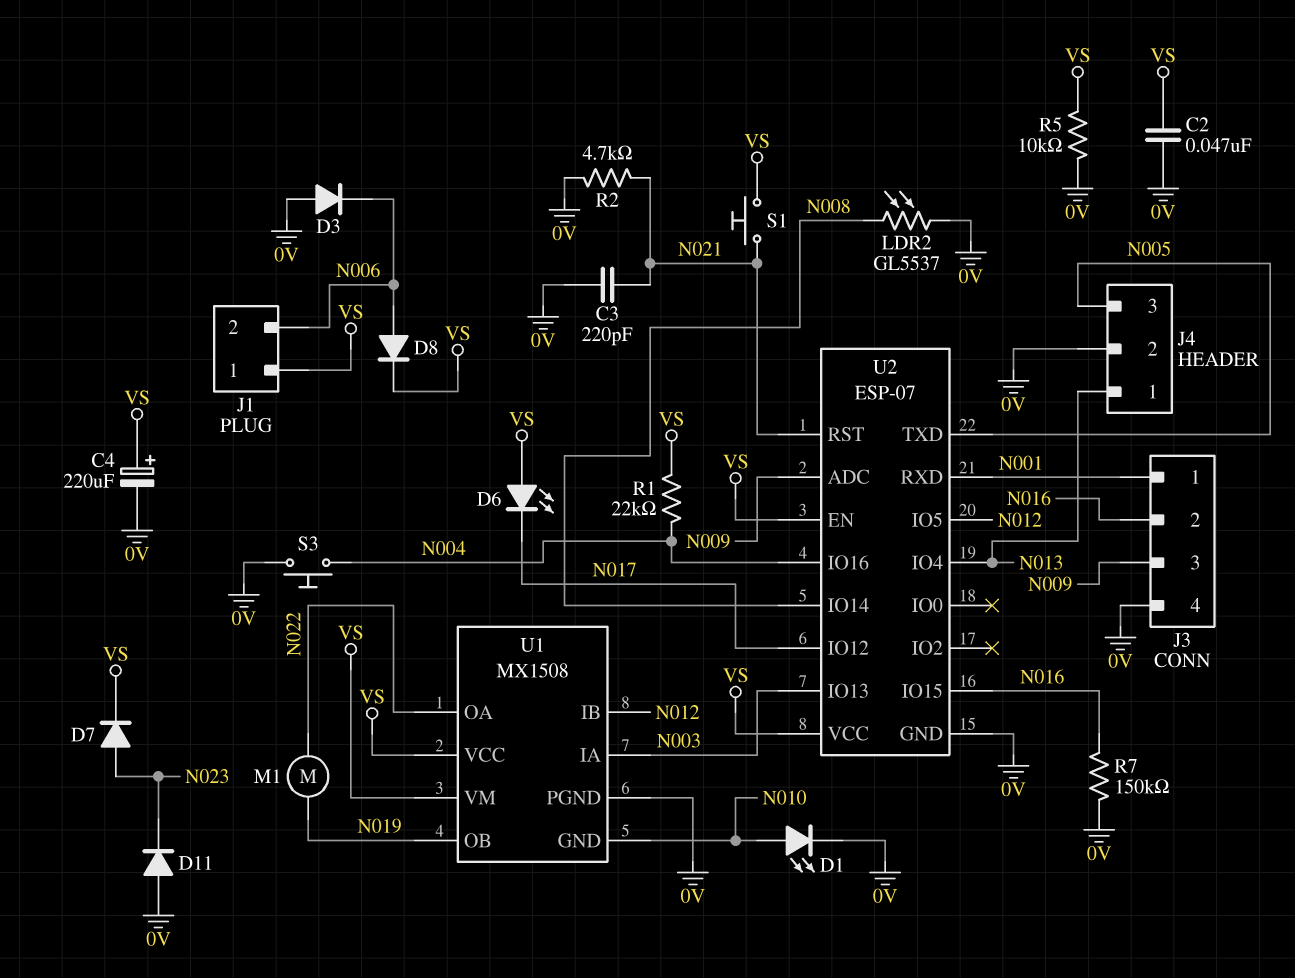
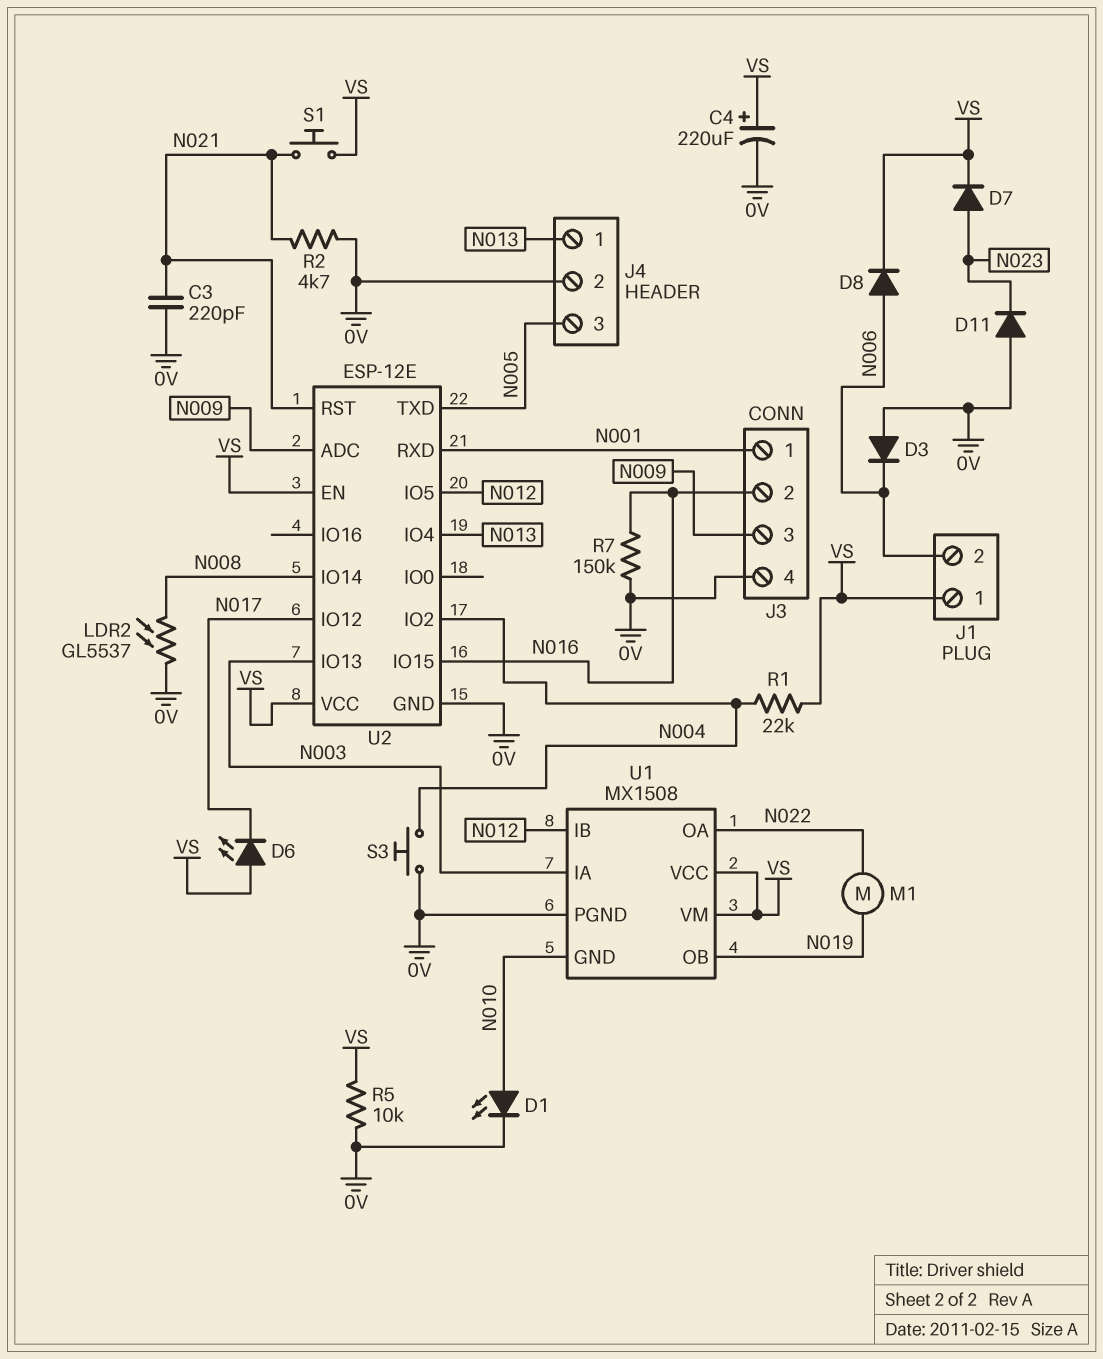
C2: 47nF (0V, VS) -> none
U2: ESP-07 -> ESP-12E
U2 pin IO2: none -> N004
U2 pin IO16: N004 -> none

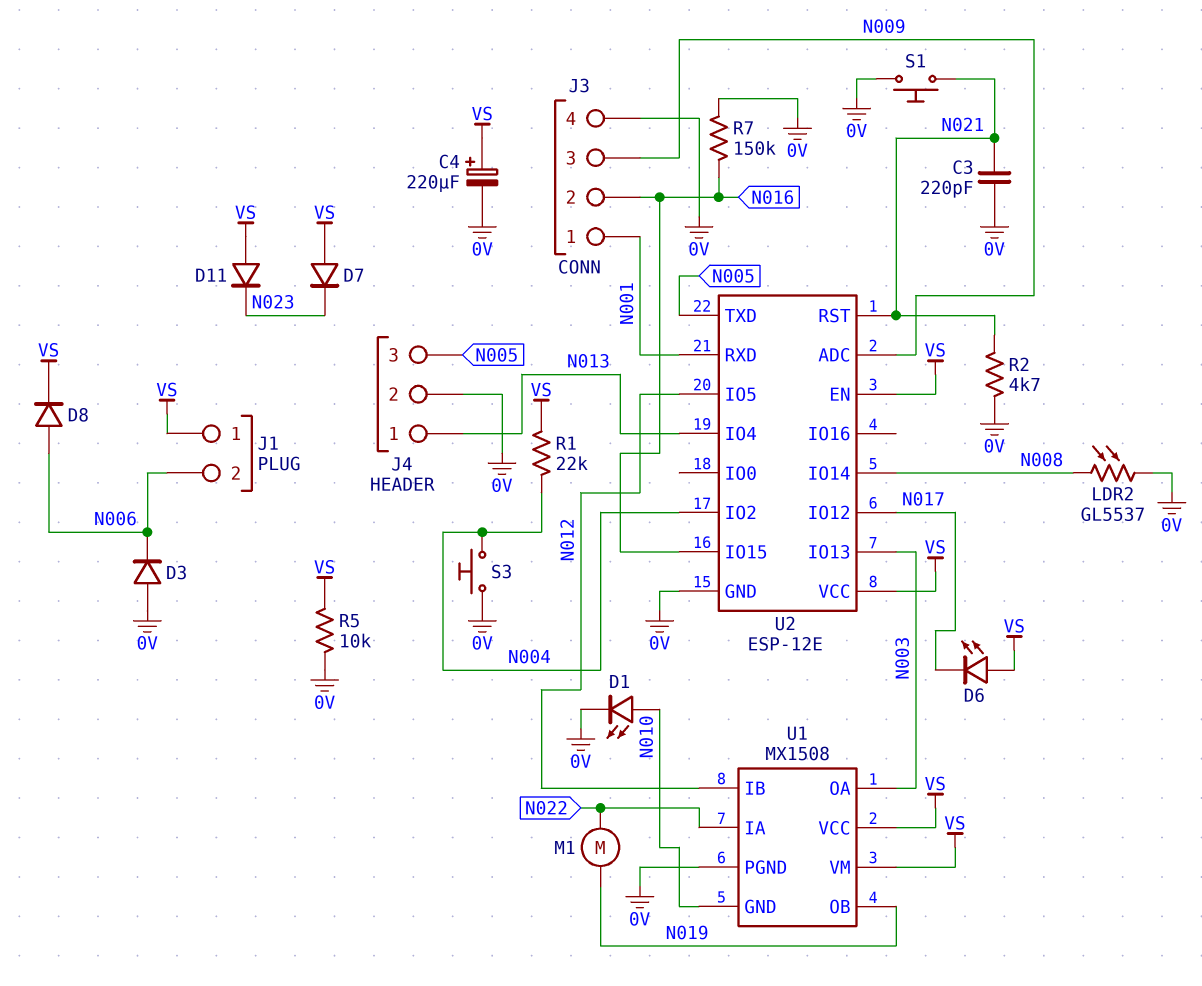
D7: diode (A N023, K VS) -> diode (A VS, K N023)
D11: diode (A 0V, K N023) -> diode (A VS, K N023)
S1: button (N021, VS) -> button (0V, N021)
U1 pin IA: N003 -> N022
U1 pin OA: N022 -> N003

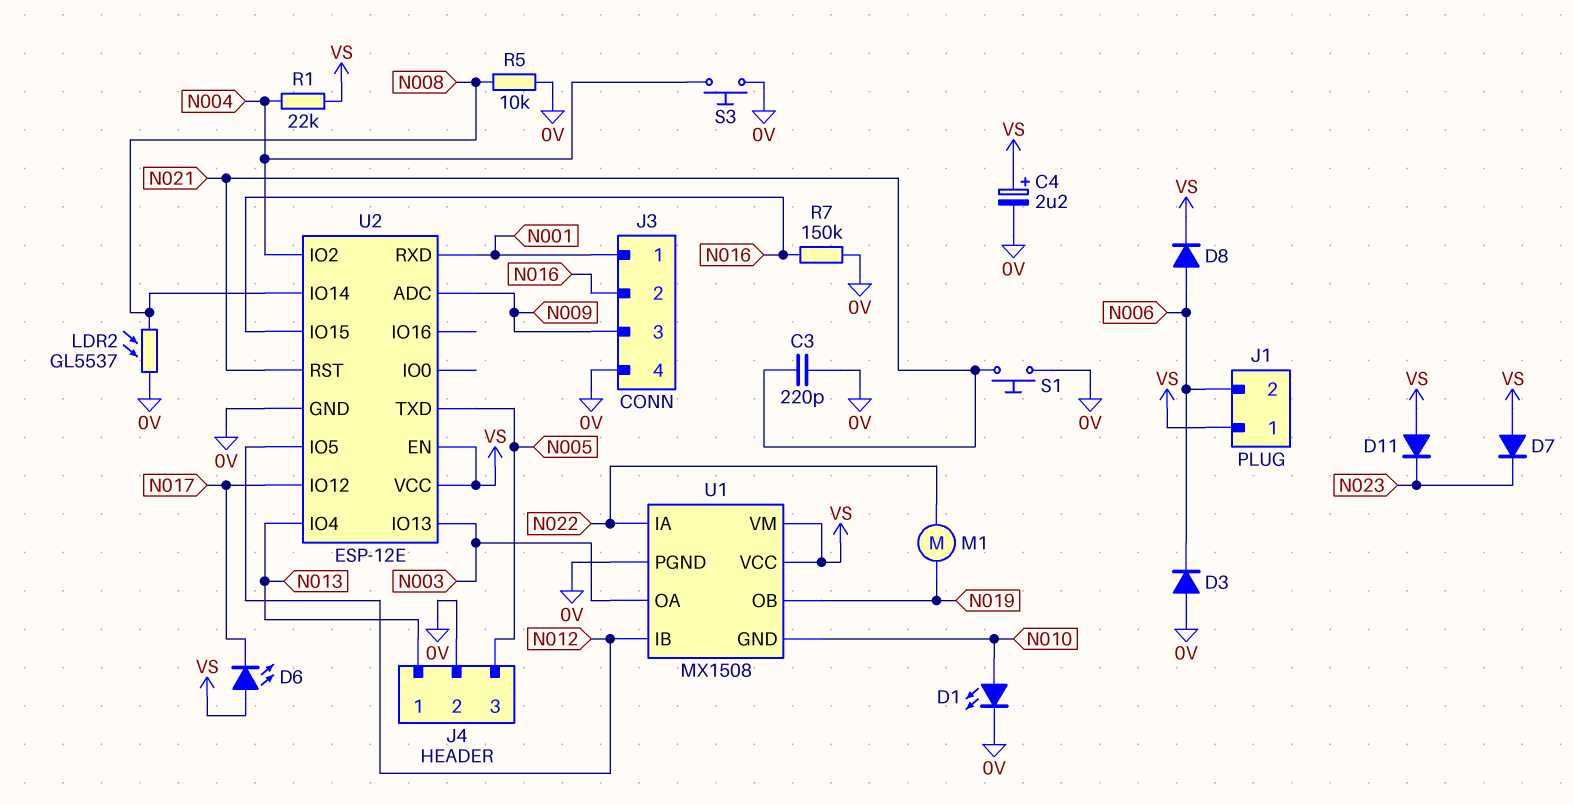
C4: 220uF (plus VS, minus 0V) -> 2.2uF (plus VS, minus 0V)
R2: 4.7k (0V, N021) -> none
R5: 10k (0V, VS) -> 10k (0V, N008)

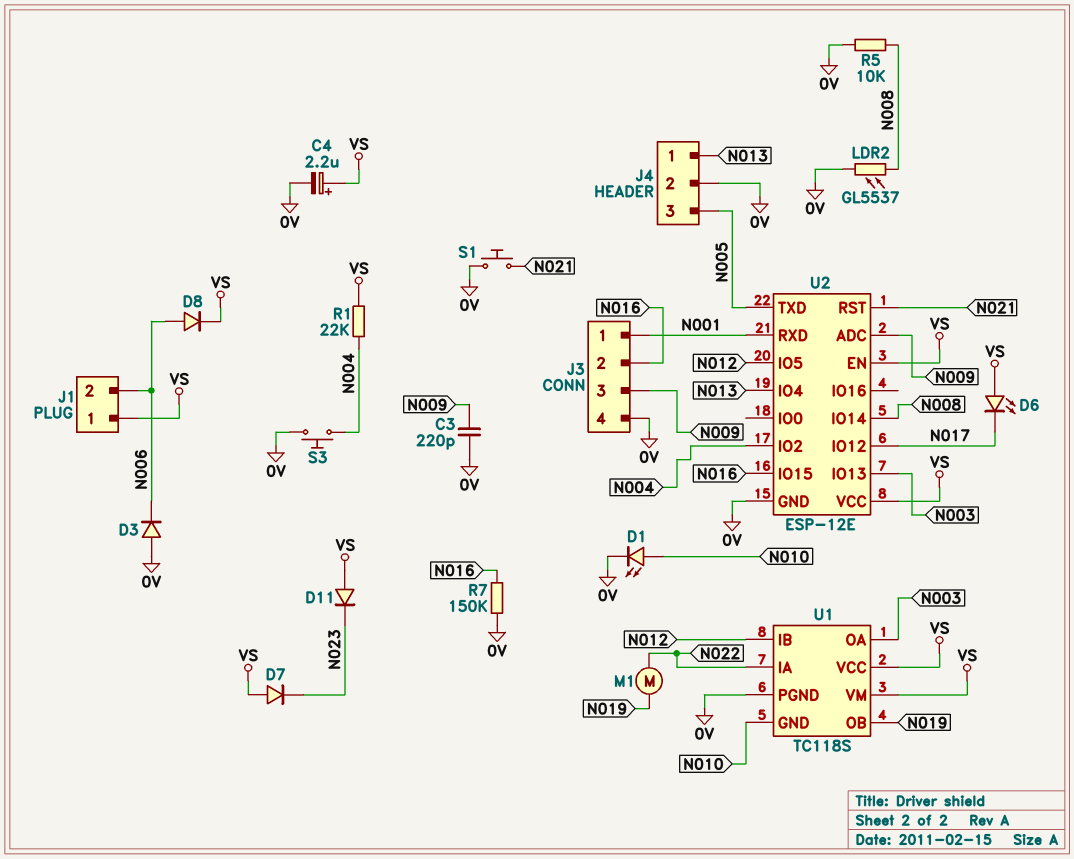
C3: 220pF (0V, N021) -> 220pF (0V, N009)
U1: MX1508 -> TC118S

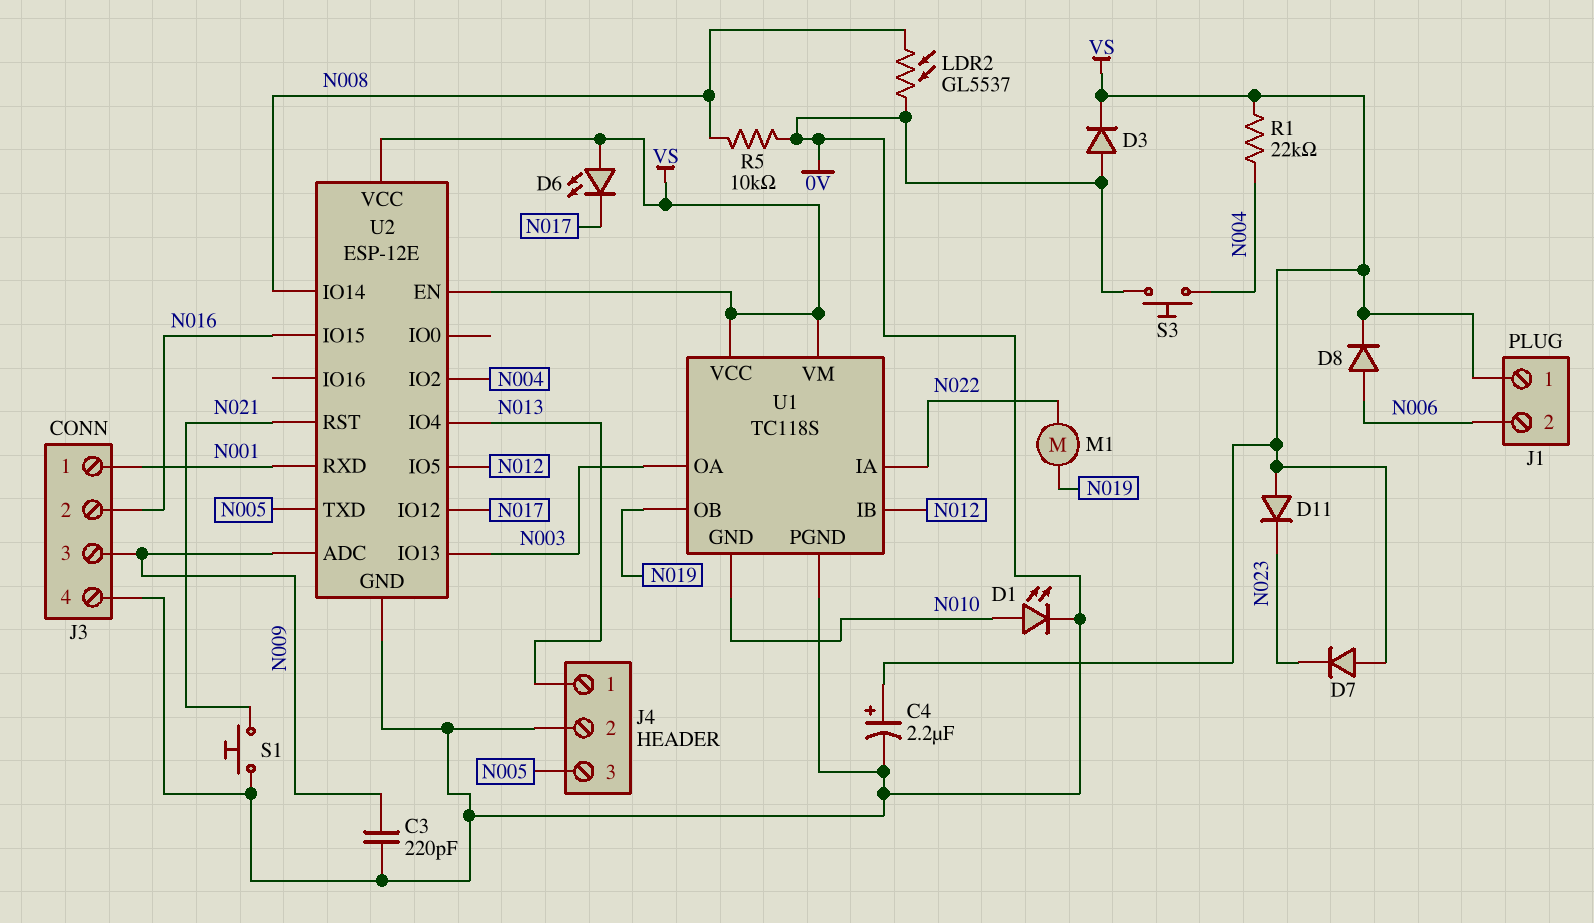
D3: diode (A 0V, K N006) -> diode (A 0V, K VS)
R7: 150k (0V, N016) -> none

